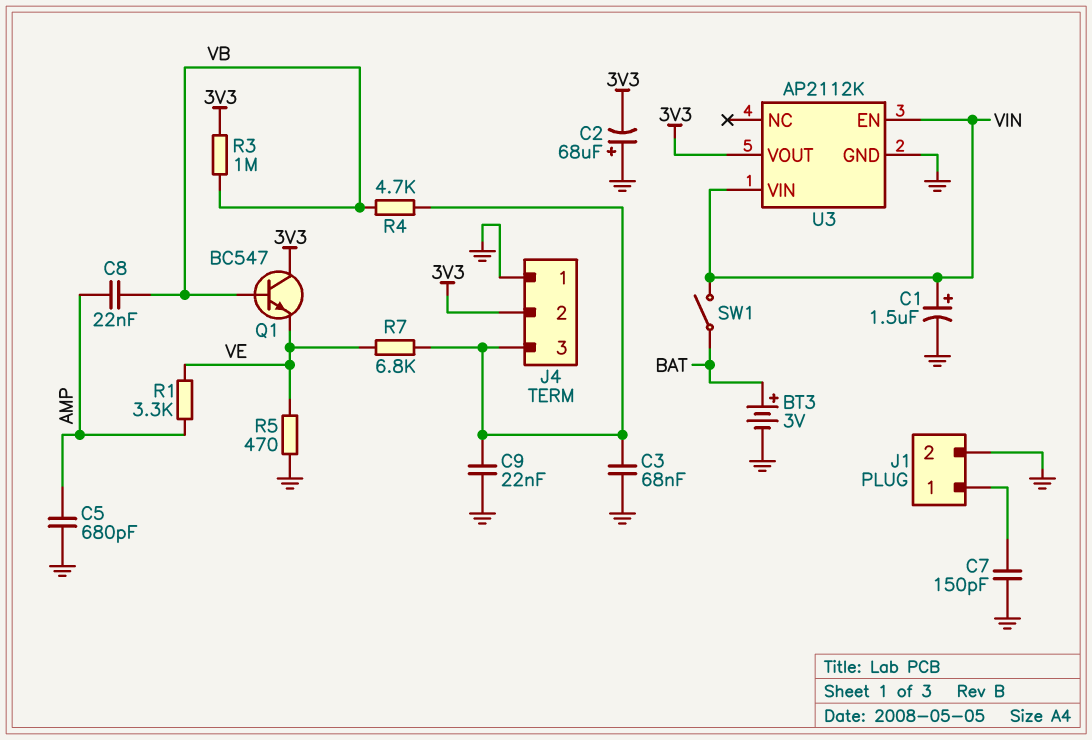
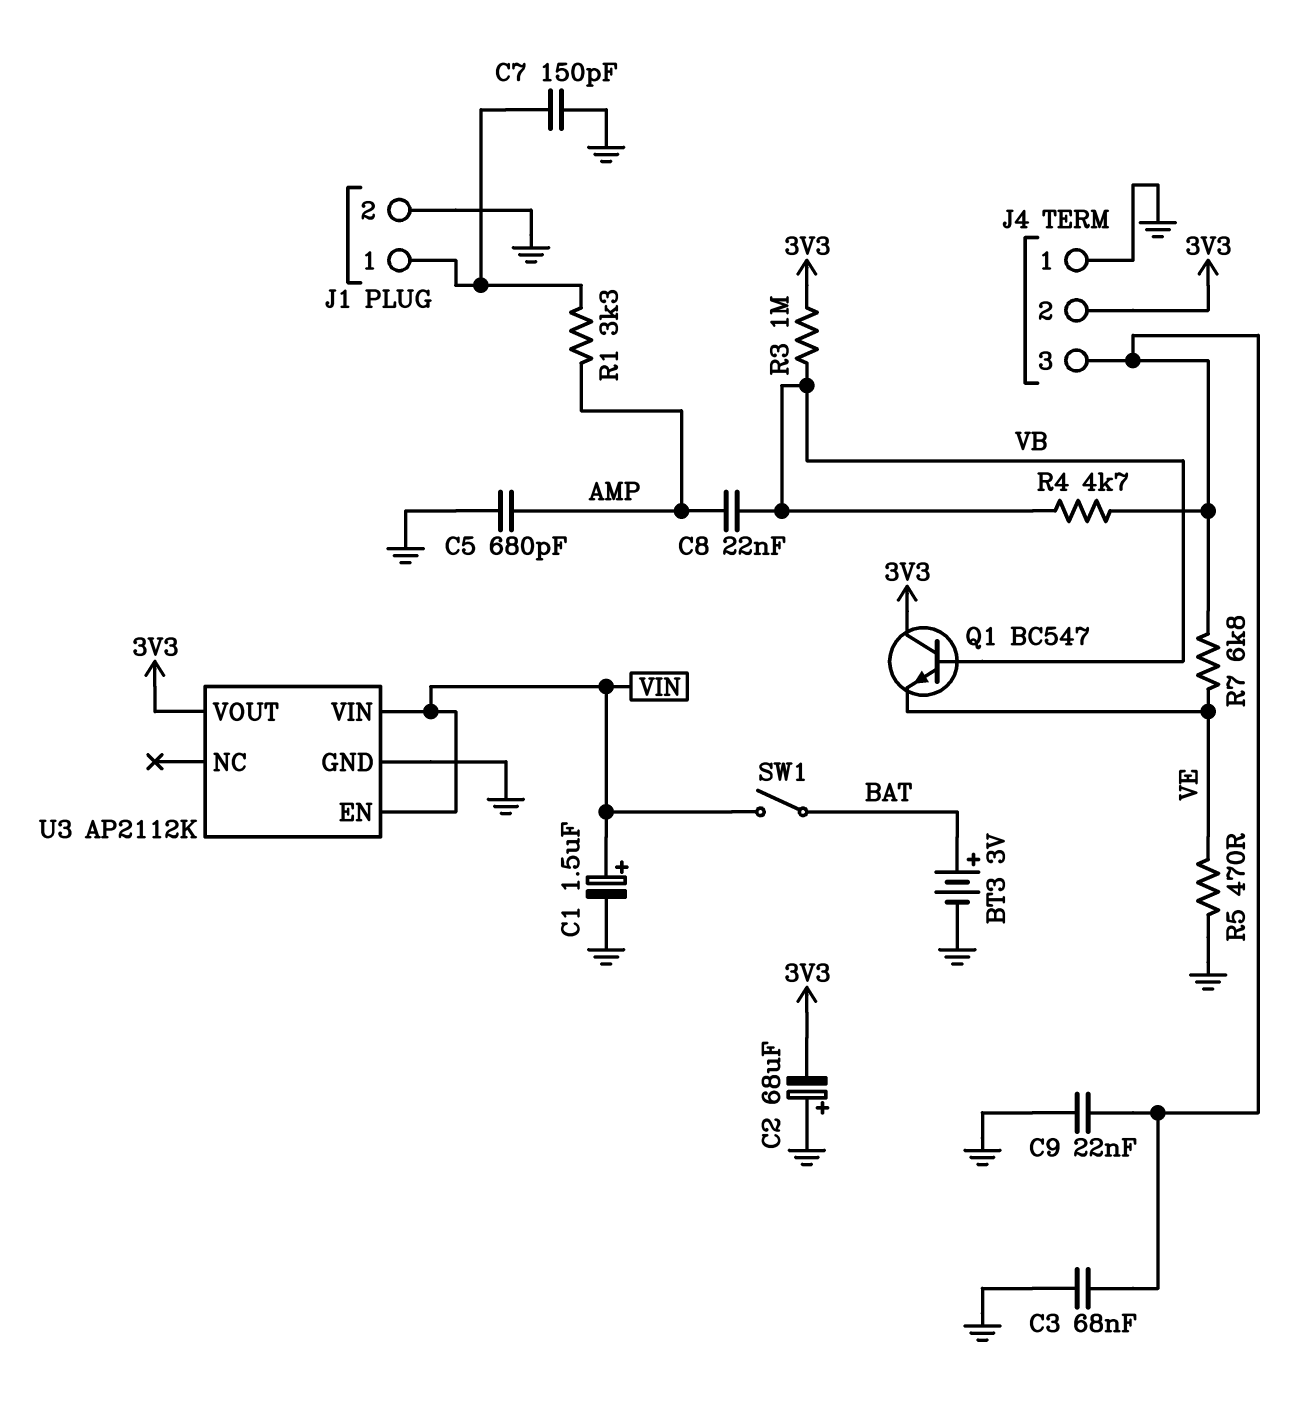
R1: 3.3k (AMP, VE) -> 3.3k (AMP, J1/1)

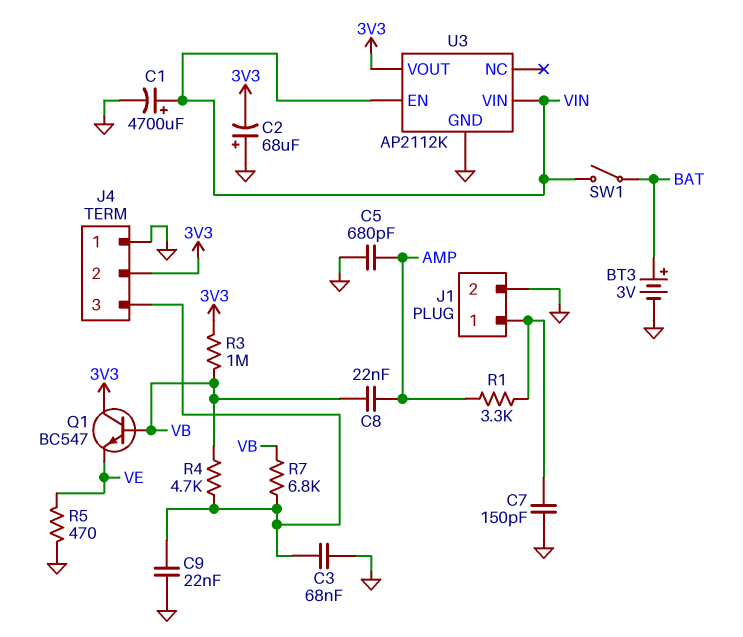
C1: 1.5uF (plus VIN, minus GND) -> 4700uF (plus VIN, minus GND)
R7: 6.8k (J4/3, VE) -> 6.8k (J4/3, VB)

